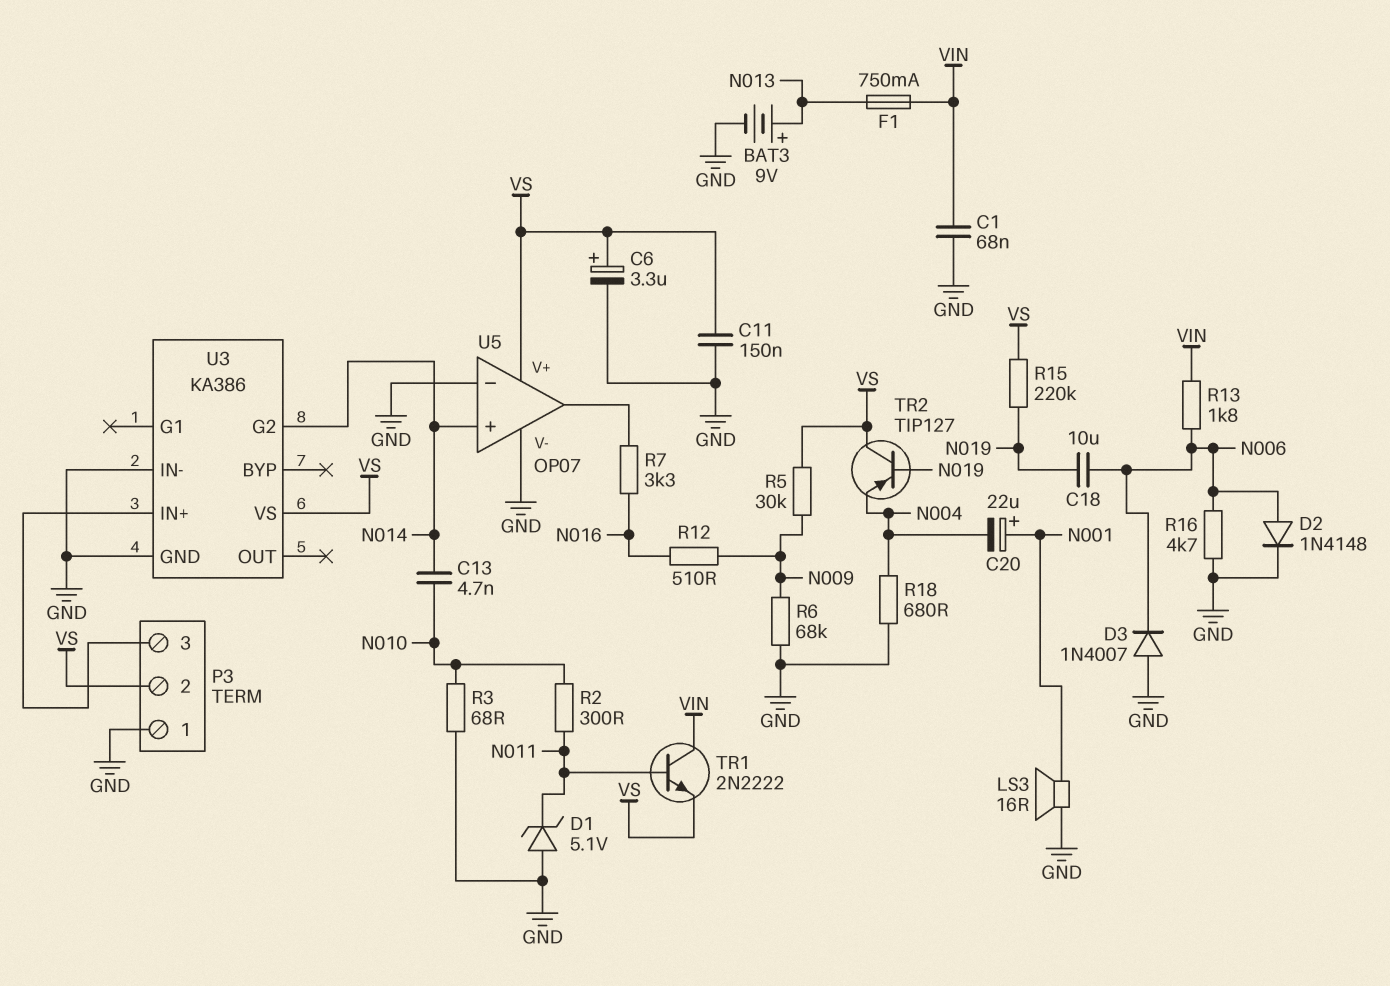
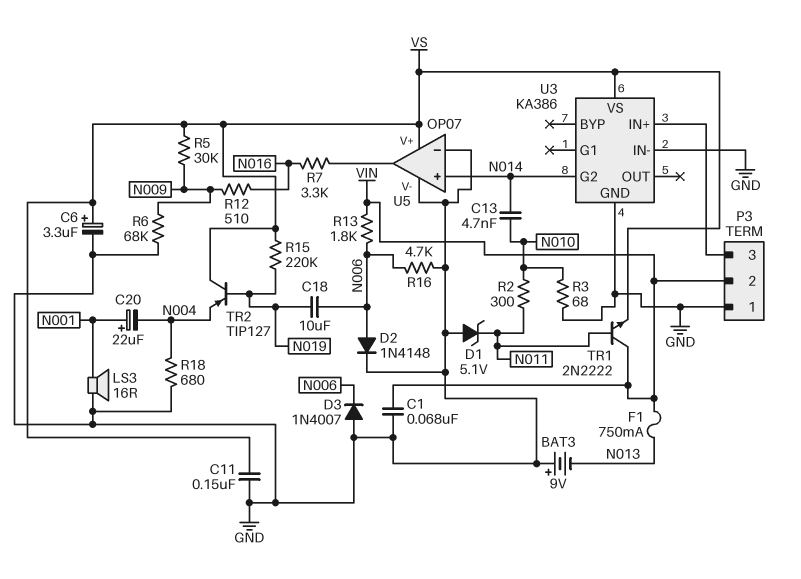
BAT3: 9V (plus N013, minus GND) -> 9V (plus GND, minus N013)
P3 pin 2: VS -> VIN

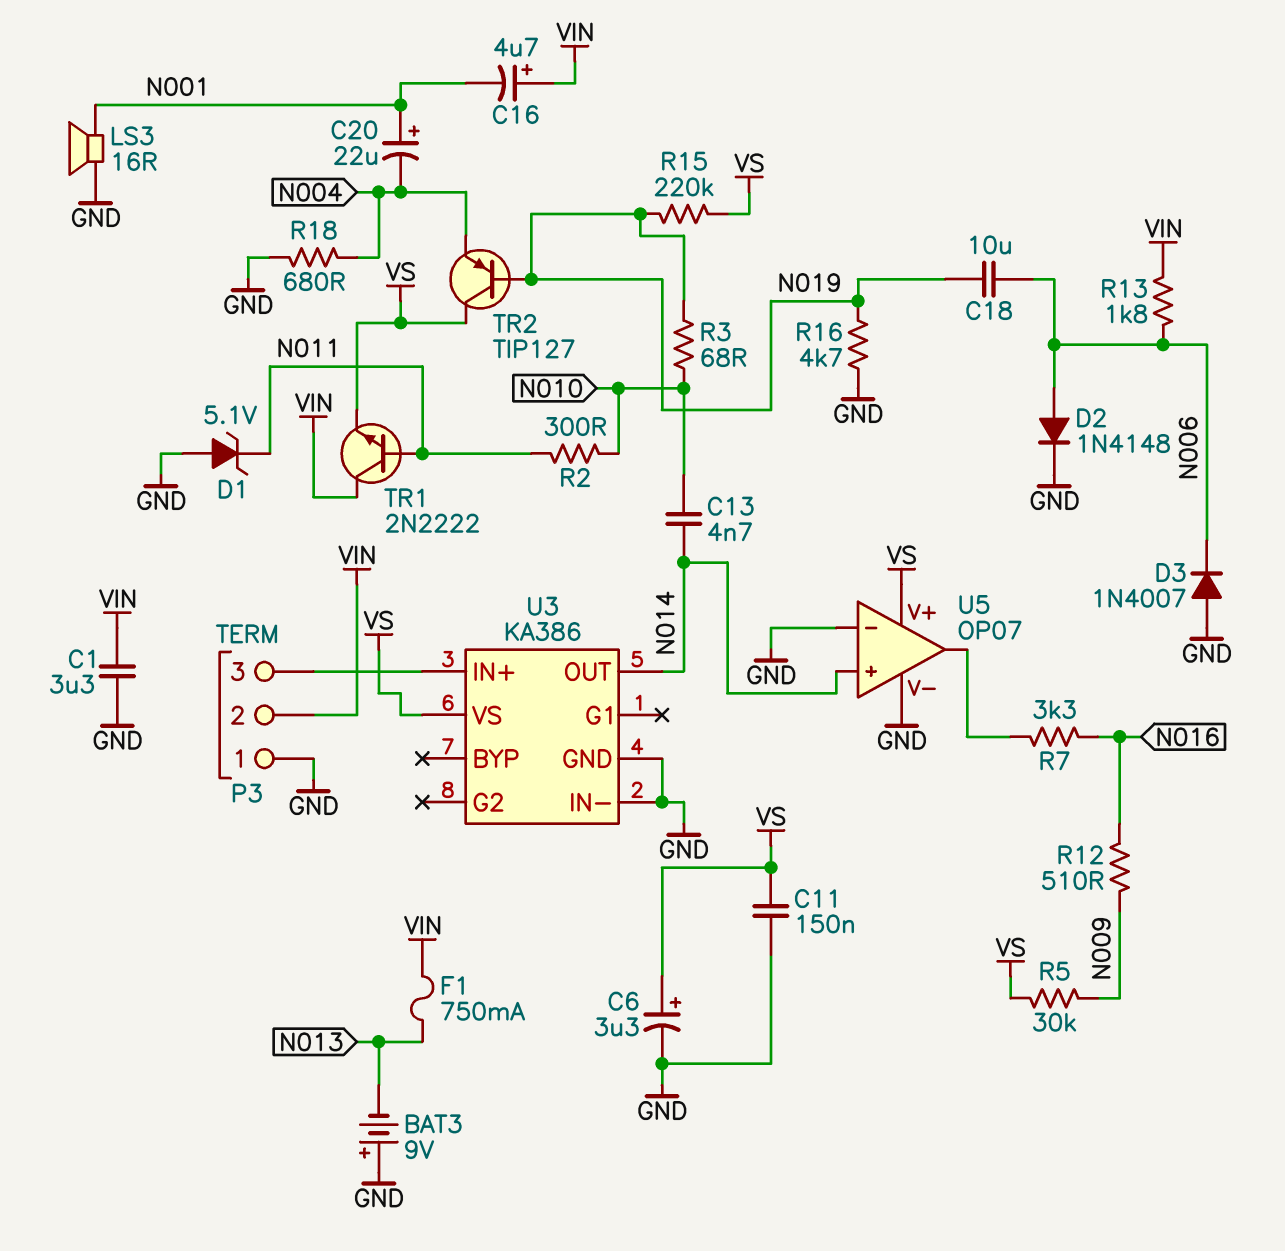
C1: 68nF (GND, VIN) -> 3.3uF (GND, VIN)
C16: none -> 4.7uF (plus VIN, minus N001)
R3: 68 (GND, N010) -> 68 (N010, N019)
R6: 68k (GND, N009) -> none
R16: 4.7k (GND, N006) -> 4.7k (GND, N019)
U3 pin G2: N014 -> none
U3 pin OUT: none -> N014

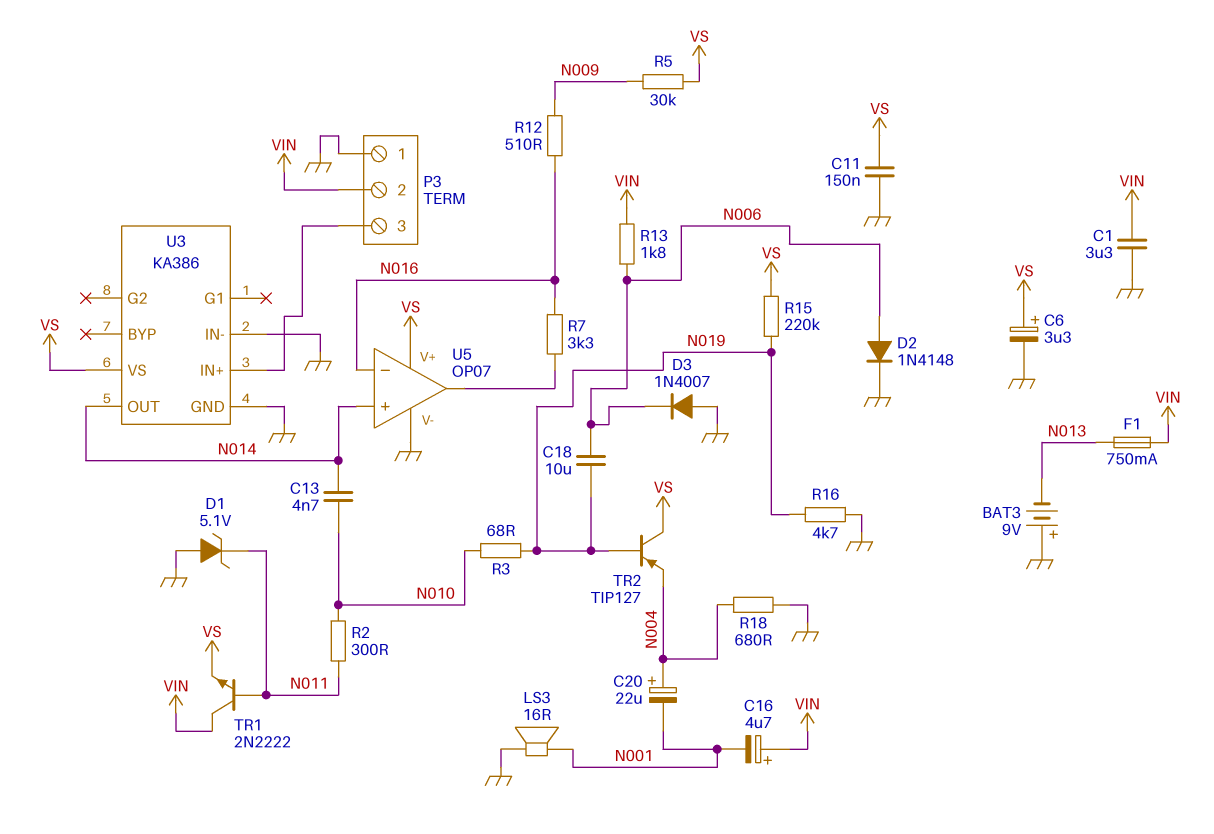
C20: 22uF (plus N001, minus N004) -> 22uF (plus N004, minus N001)
U5 pin in-: GND -> N016

